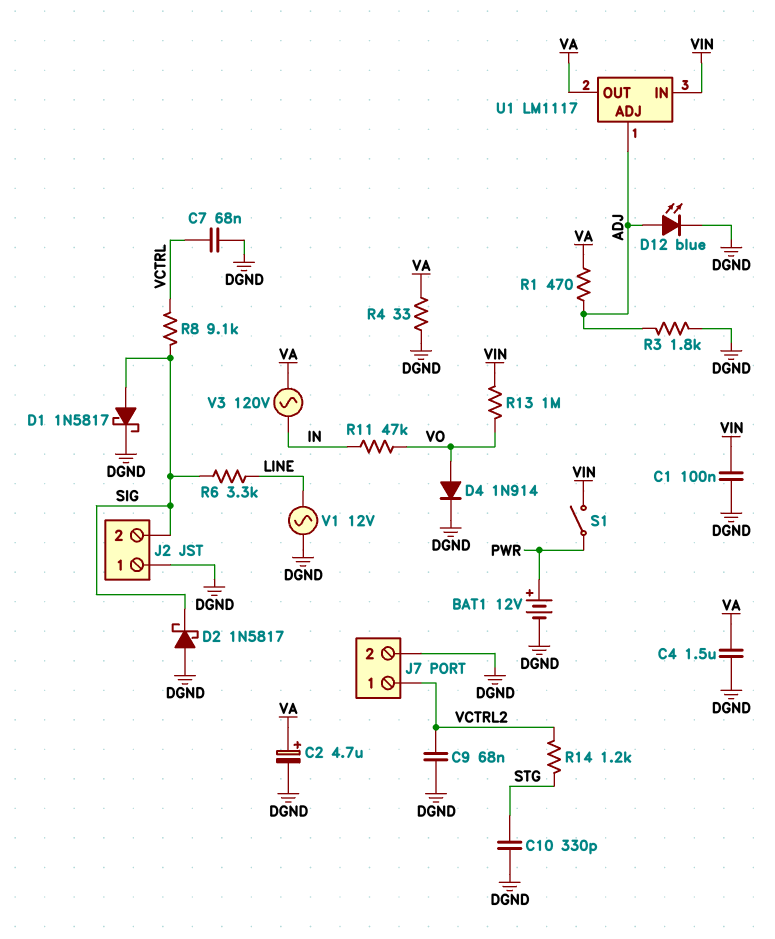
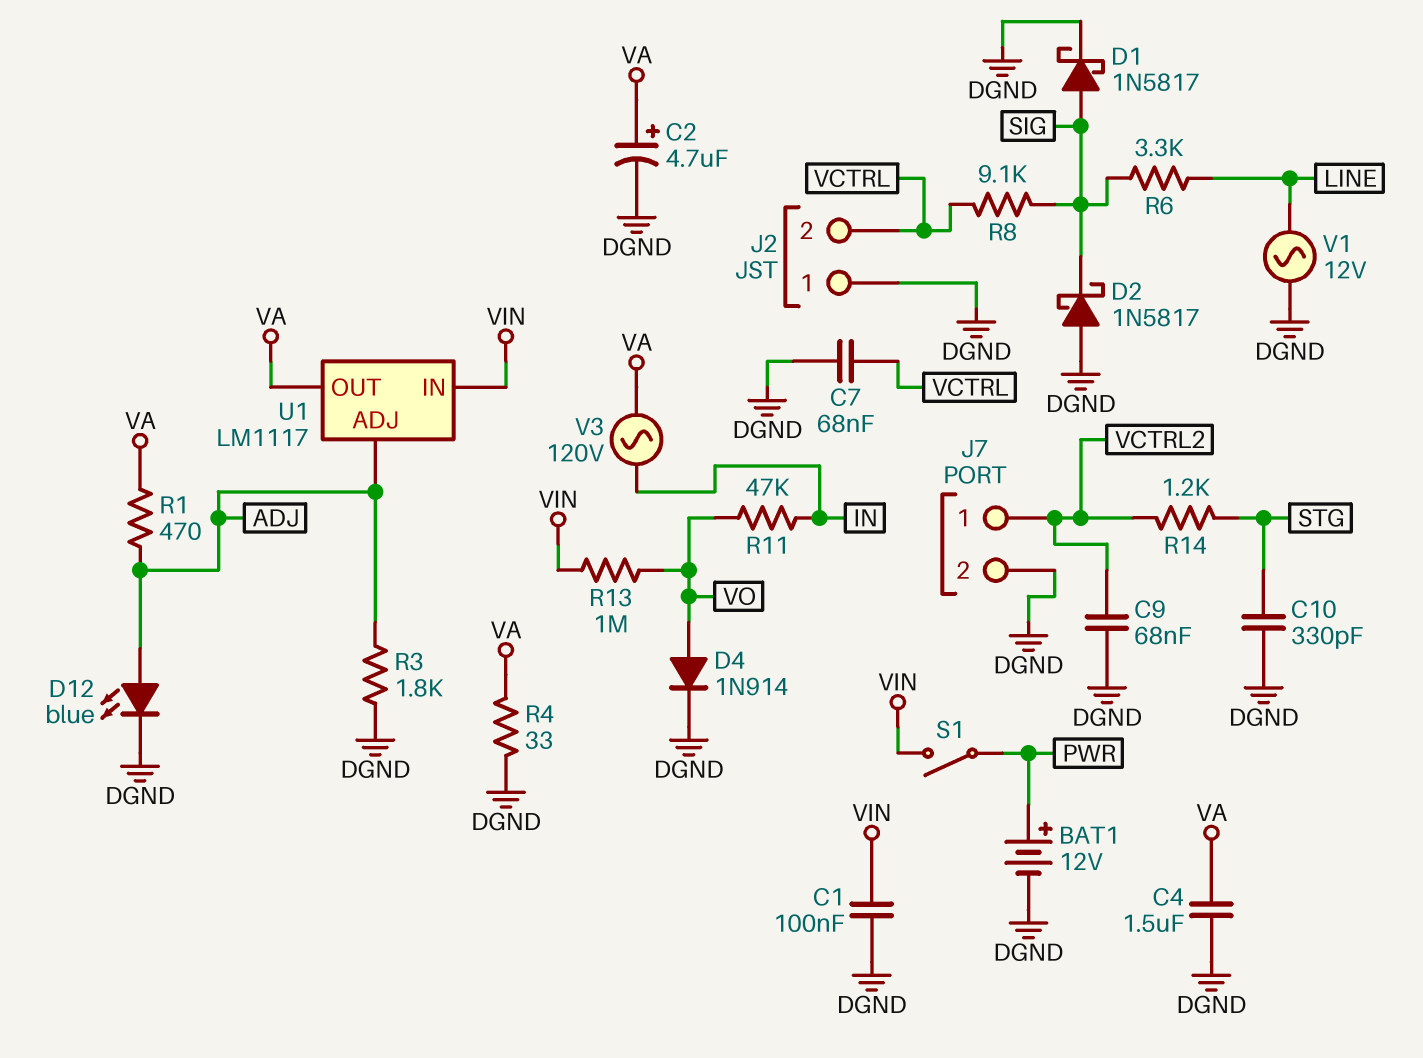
J2 pin 2: SIG -> VCTRL

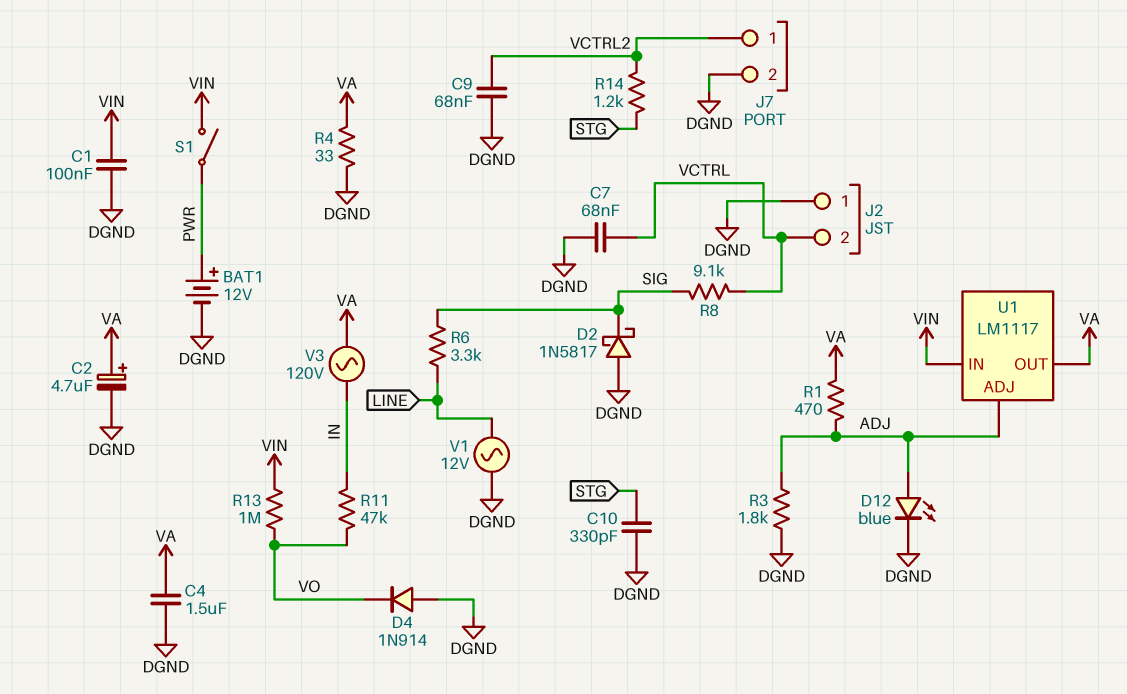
D1: schottky 1N5817 (A SIG, K DGND) -> none
D4: diode 1N914 (A VO, K DGND) -> diode 1N914 (A DGND, K VO)

